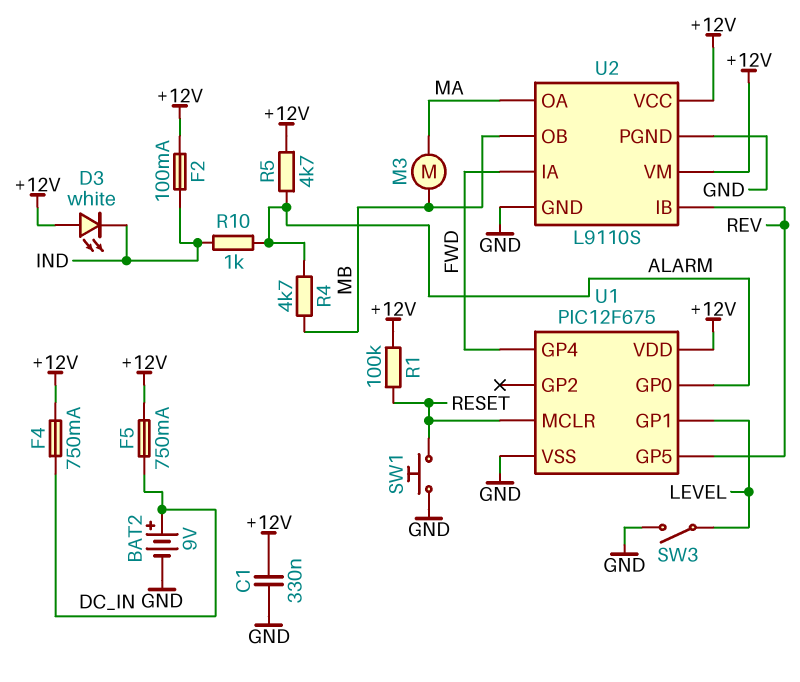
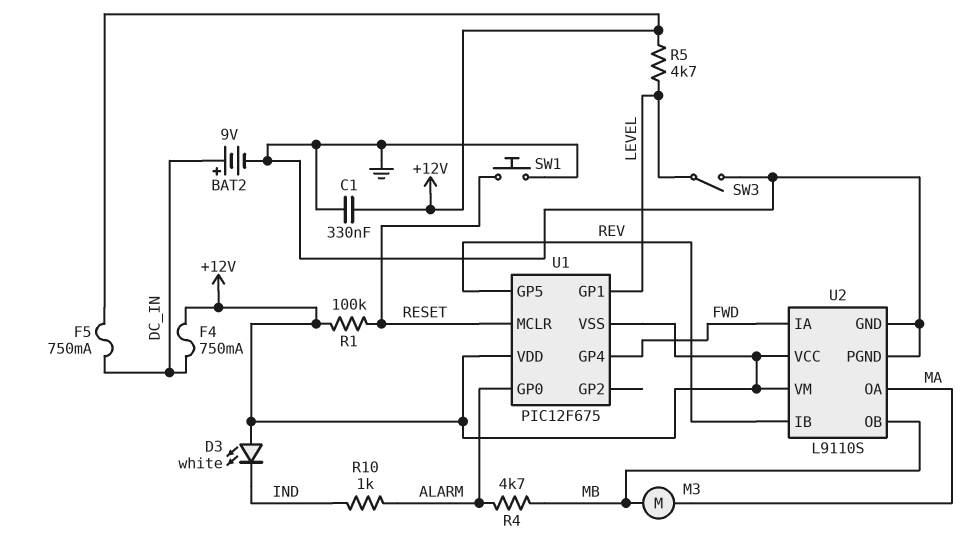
F2: 100mA (+12V, IND) -> none
R5: 4.7k (+12V, ALARM) -> 4.7k (+12V, LEVEL)
U1 pin VSS: GND -> +12V

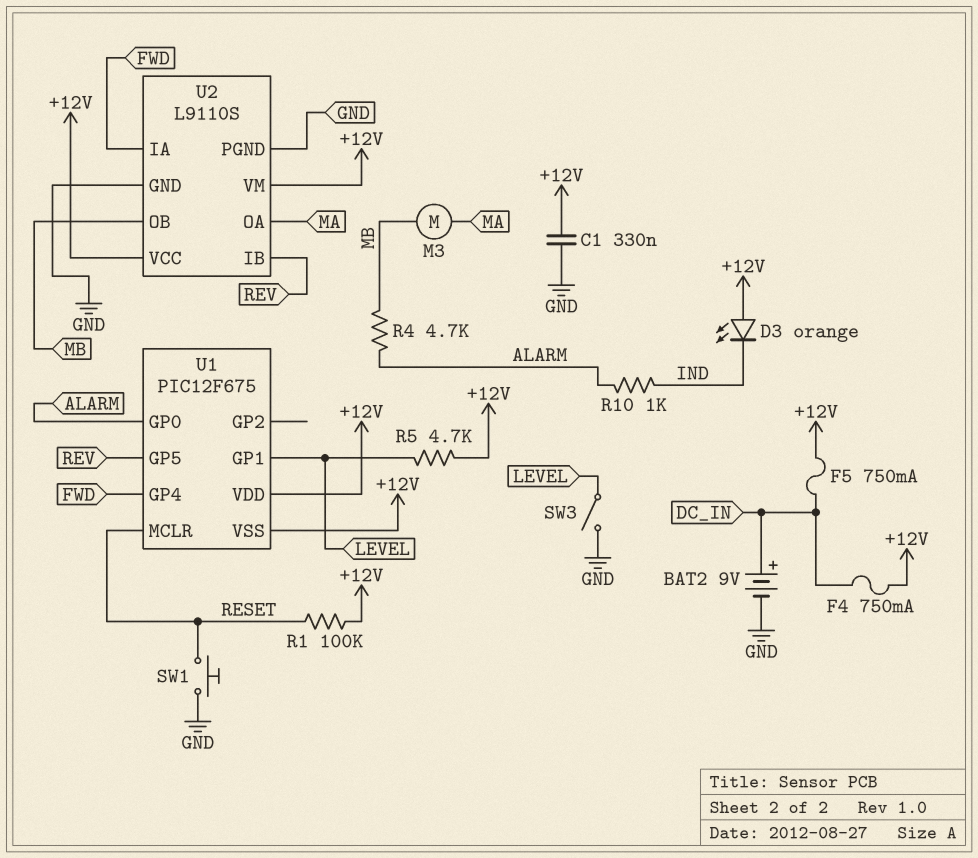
D3: LED white (A +12V, K IND) -> LED orange (A +12V, K IND)

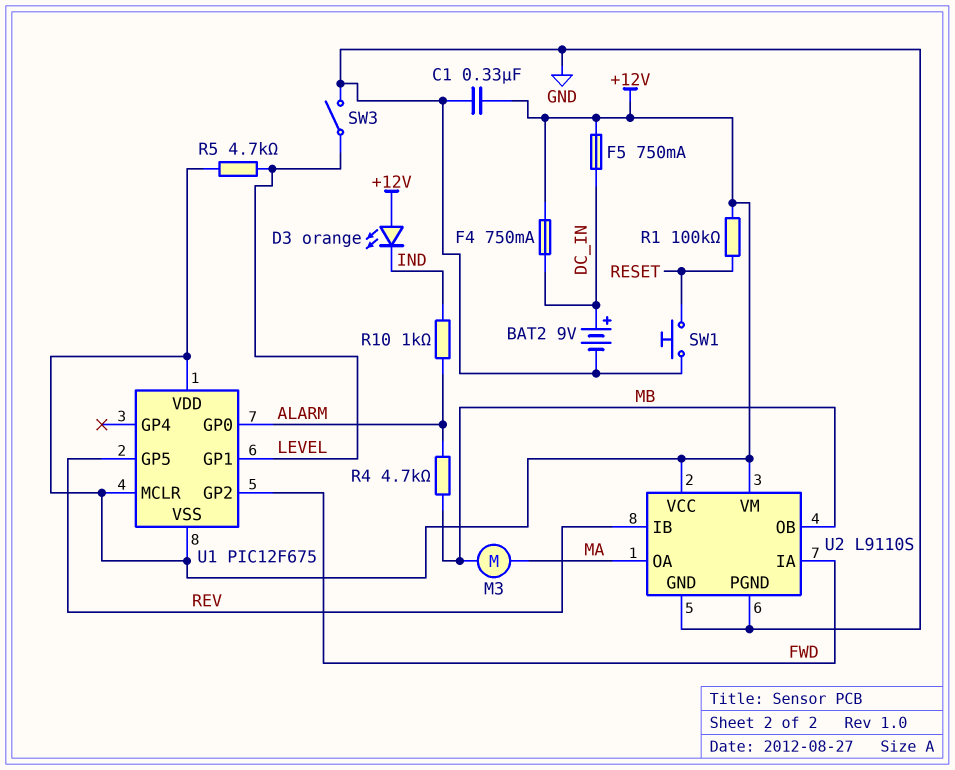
U1 pin GP2: none -> FWD
U1 pin GP4: FWD -> none
U1 pin MCLR: RESET -> +12V

